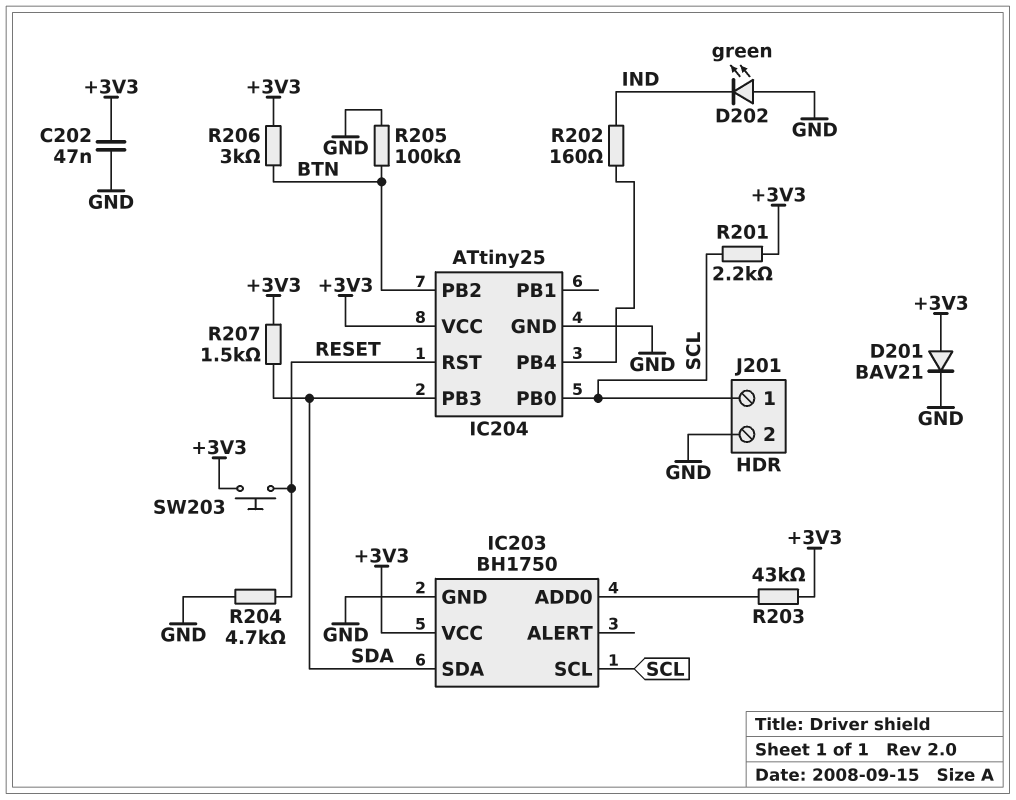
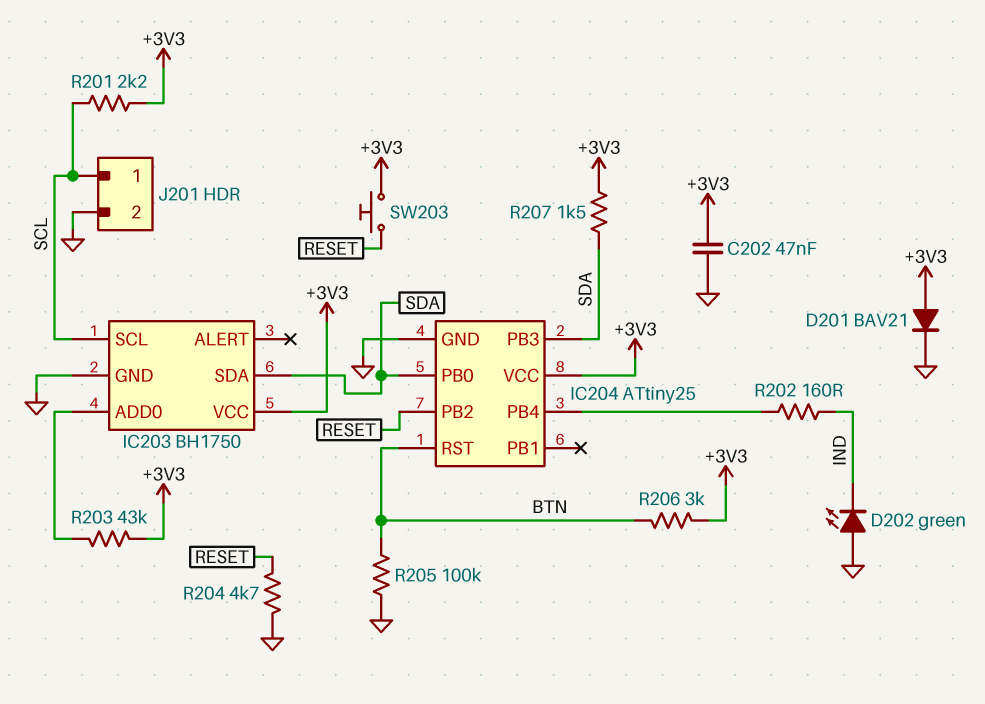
IC204 pin PB0: SCL -> SDA
IC204 pin PB2: BTN -> RESET
IC204 pin RST: RESET -> BTN

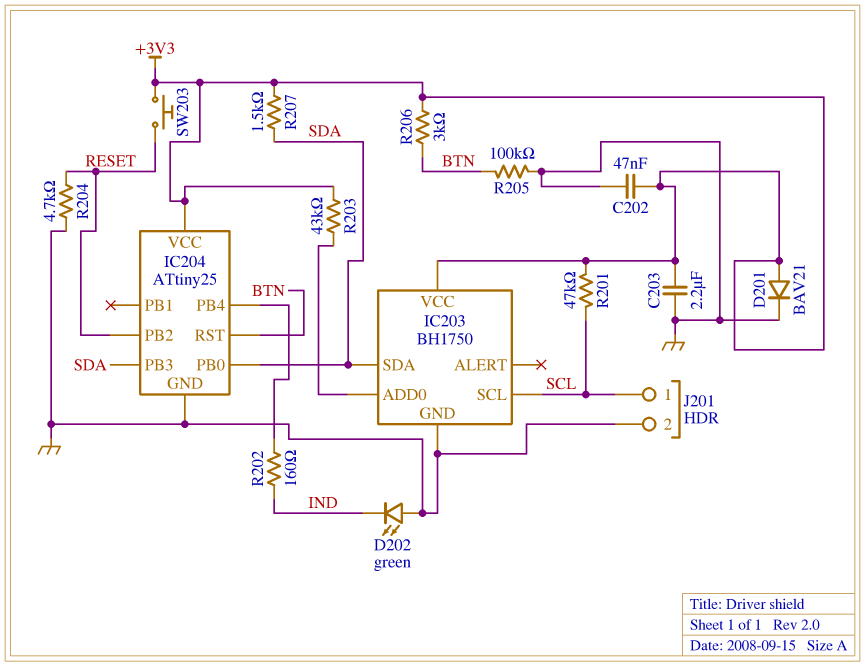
C203: none -> 2.2uF (+3V3, GND)
R201: 2.2k (+3V3, SCL) -> 47k (+3V3, SCL)

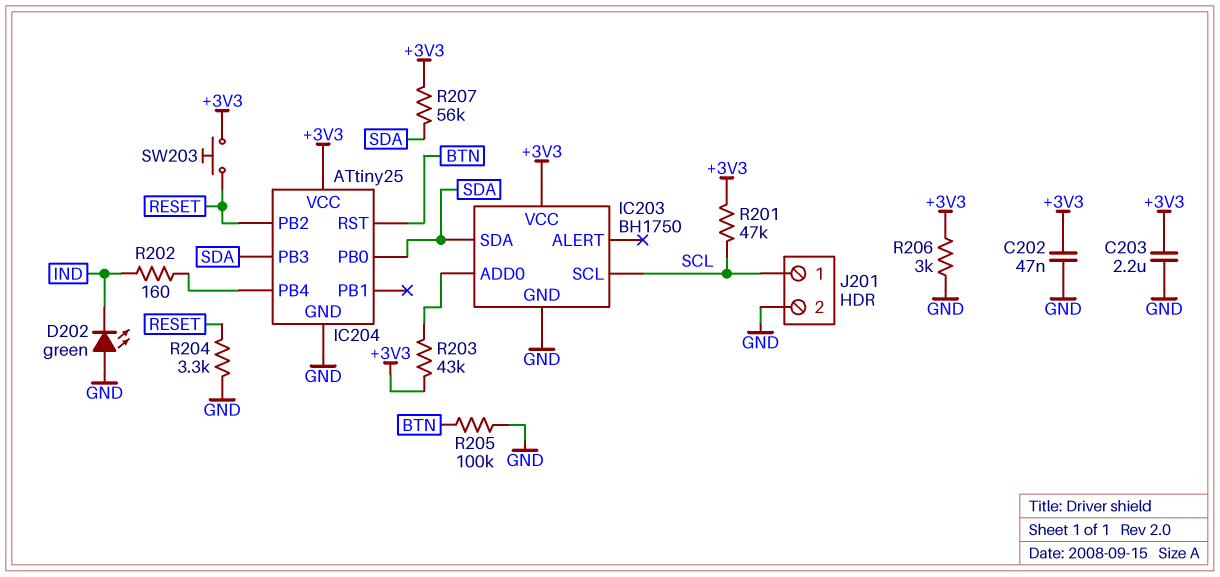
D201: diode BAV21 (A +3V3, K GND) -> none
R204: 4.7k (GND, RESET) -> 3.3k (GND, RESET)
R206: 3k (+3V3, BTN) -> 3k (+3V3, GND)
R207: 1.5k (+3V3, SDA) -> 56k (+3V3, SDA)

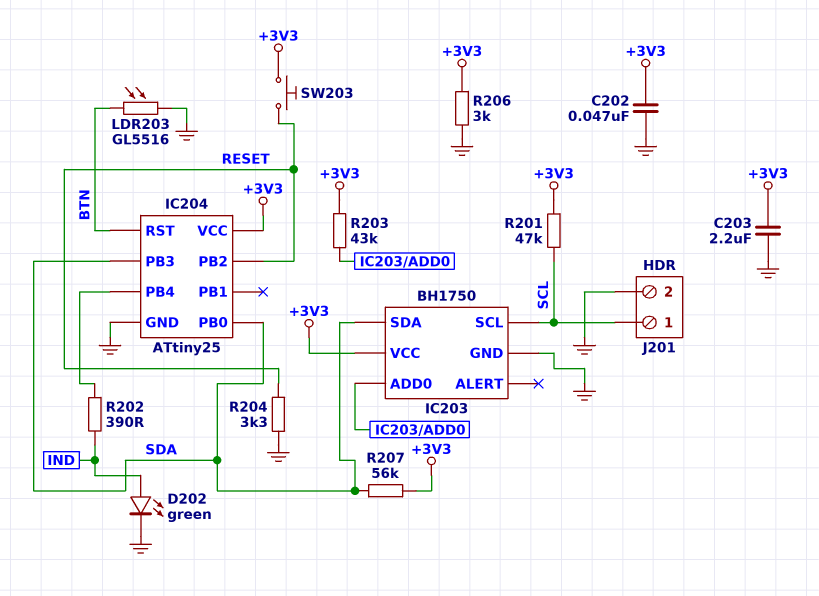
D202: LED green (A GND, K IND) -> LED green (A IND, K GND)
LDR203: none -> GL5516 (BTN, GND)
R202: 160 (IC204/PB4, IND) -> 390 (IC204/PB4, IND)
R205: 100k (BTN, GND) -> none

